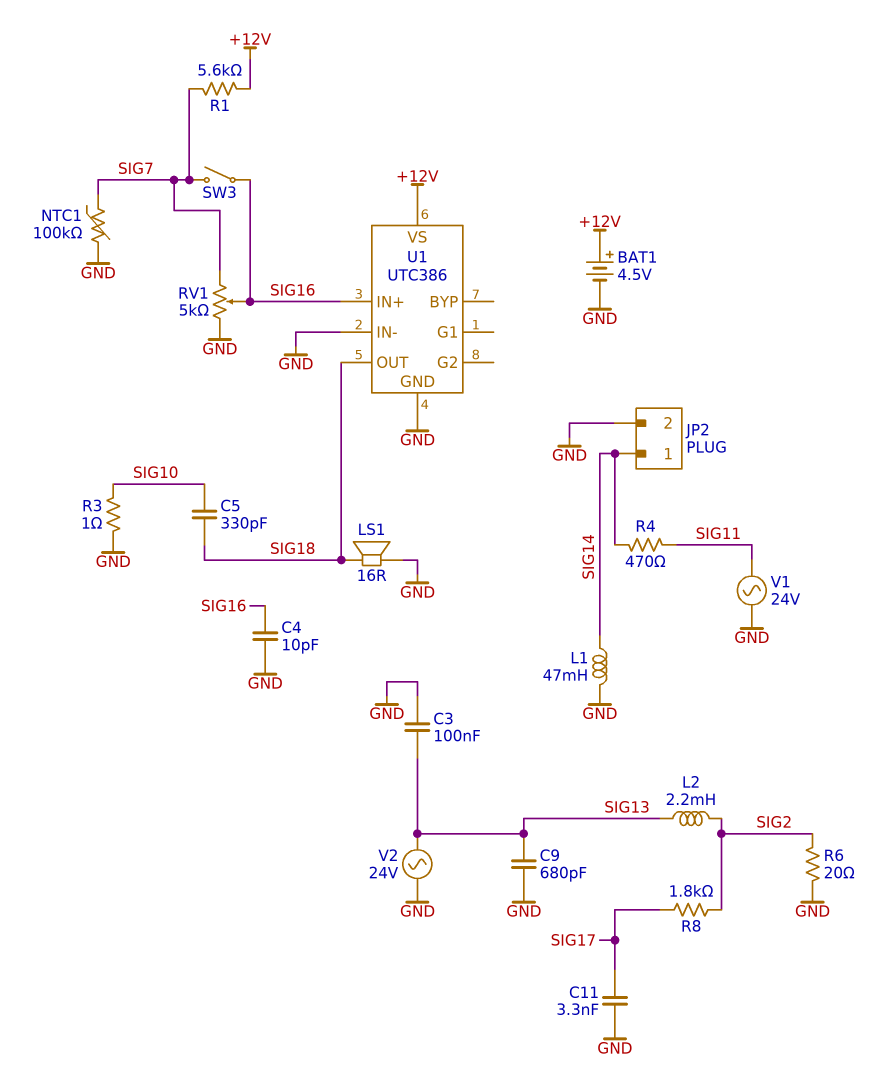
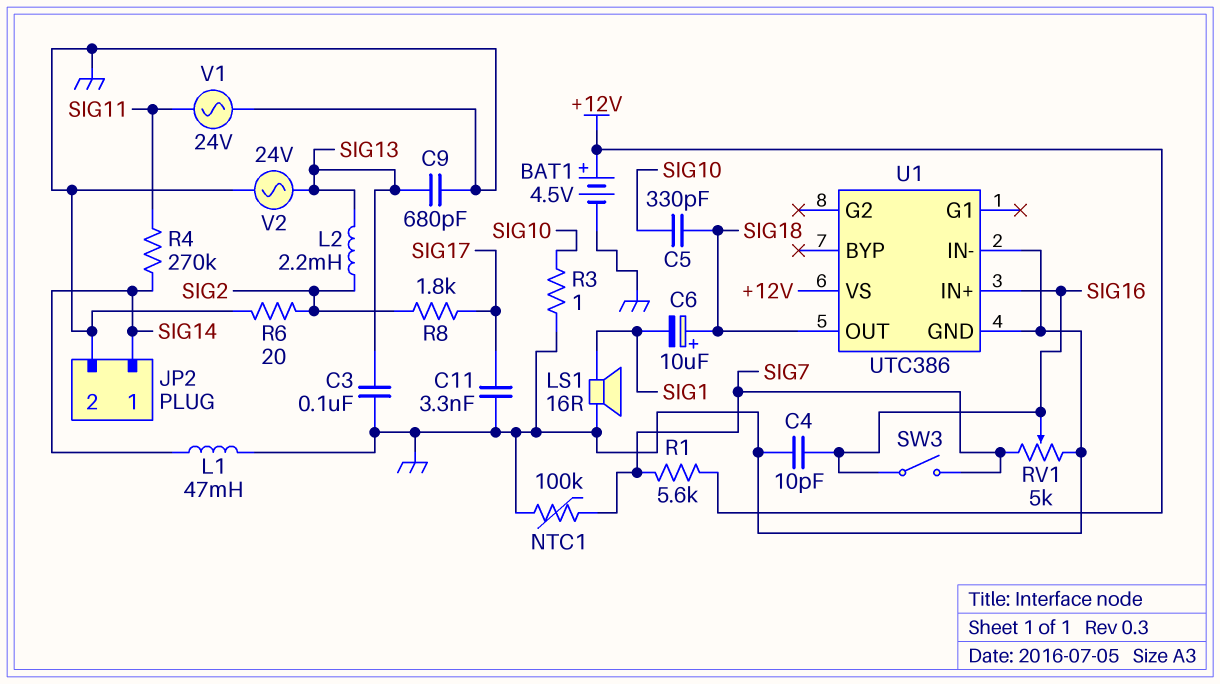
C6: none -> 10uF (plus SIG18, minus SIG1)
LS1: speaker 16R (GND, SIG18) -> speaker 16R (GND, SIG1)
R4: 470 (SIG11, SIG14) -> 270k (SIG11, SIG14)

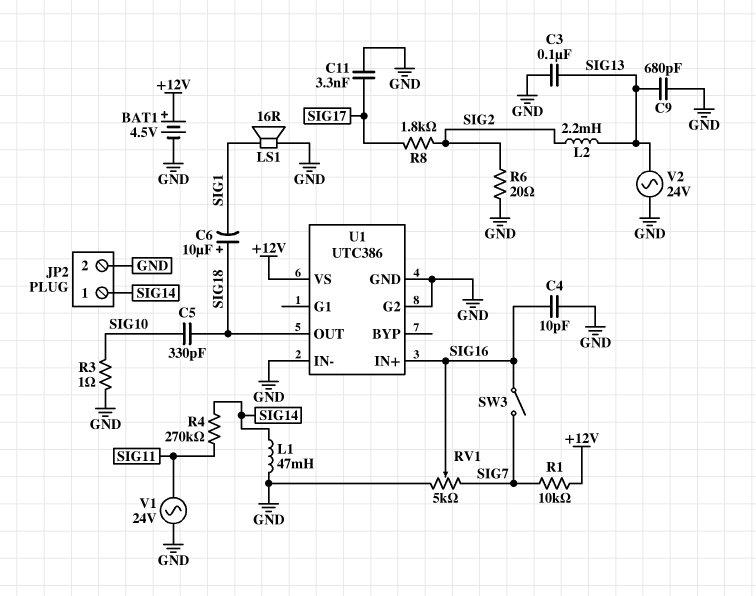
NTC1: 100k (GND, SIG7) -> none
R1: 5.6k (+12V, SIG7) -> 10k (+12V, SIG7)
U1 pin G2: none -> GND

